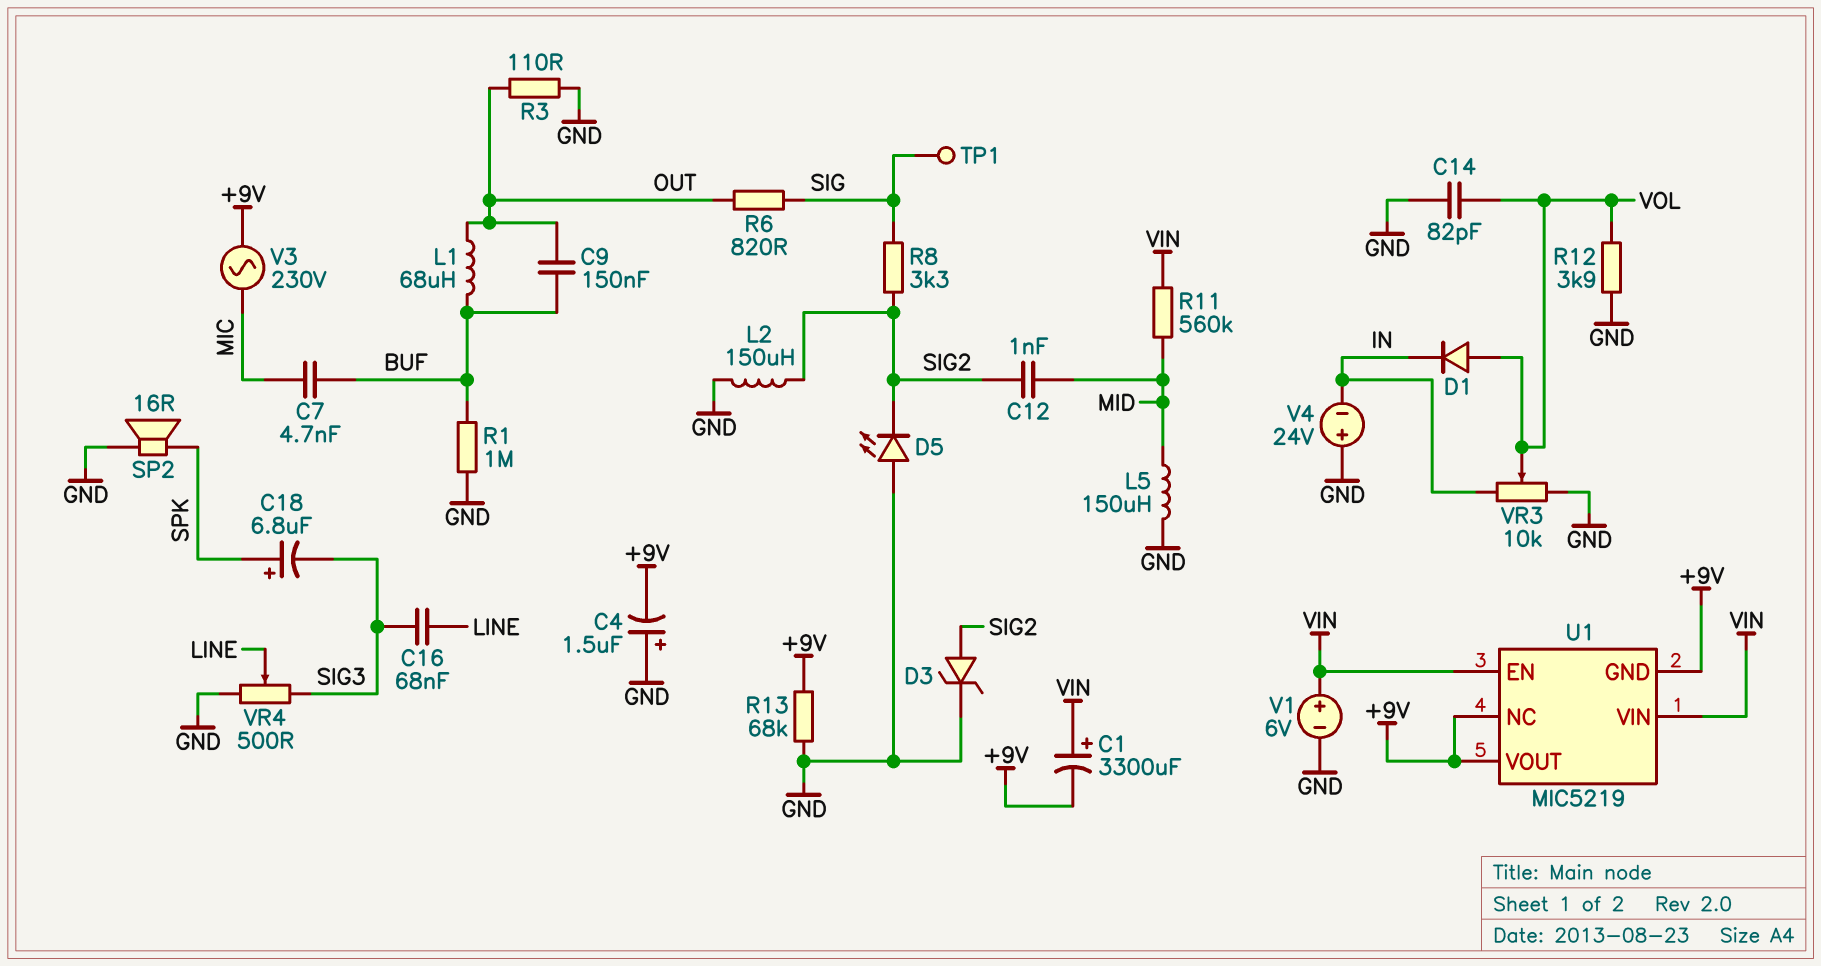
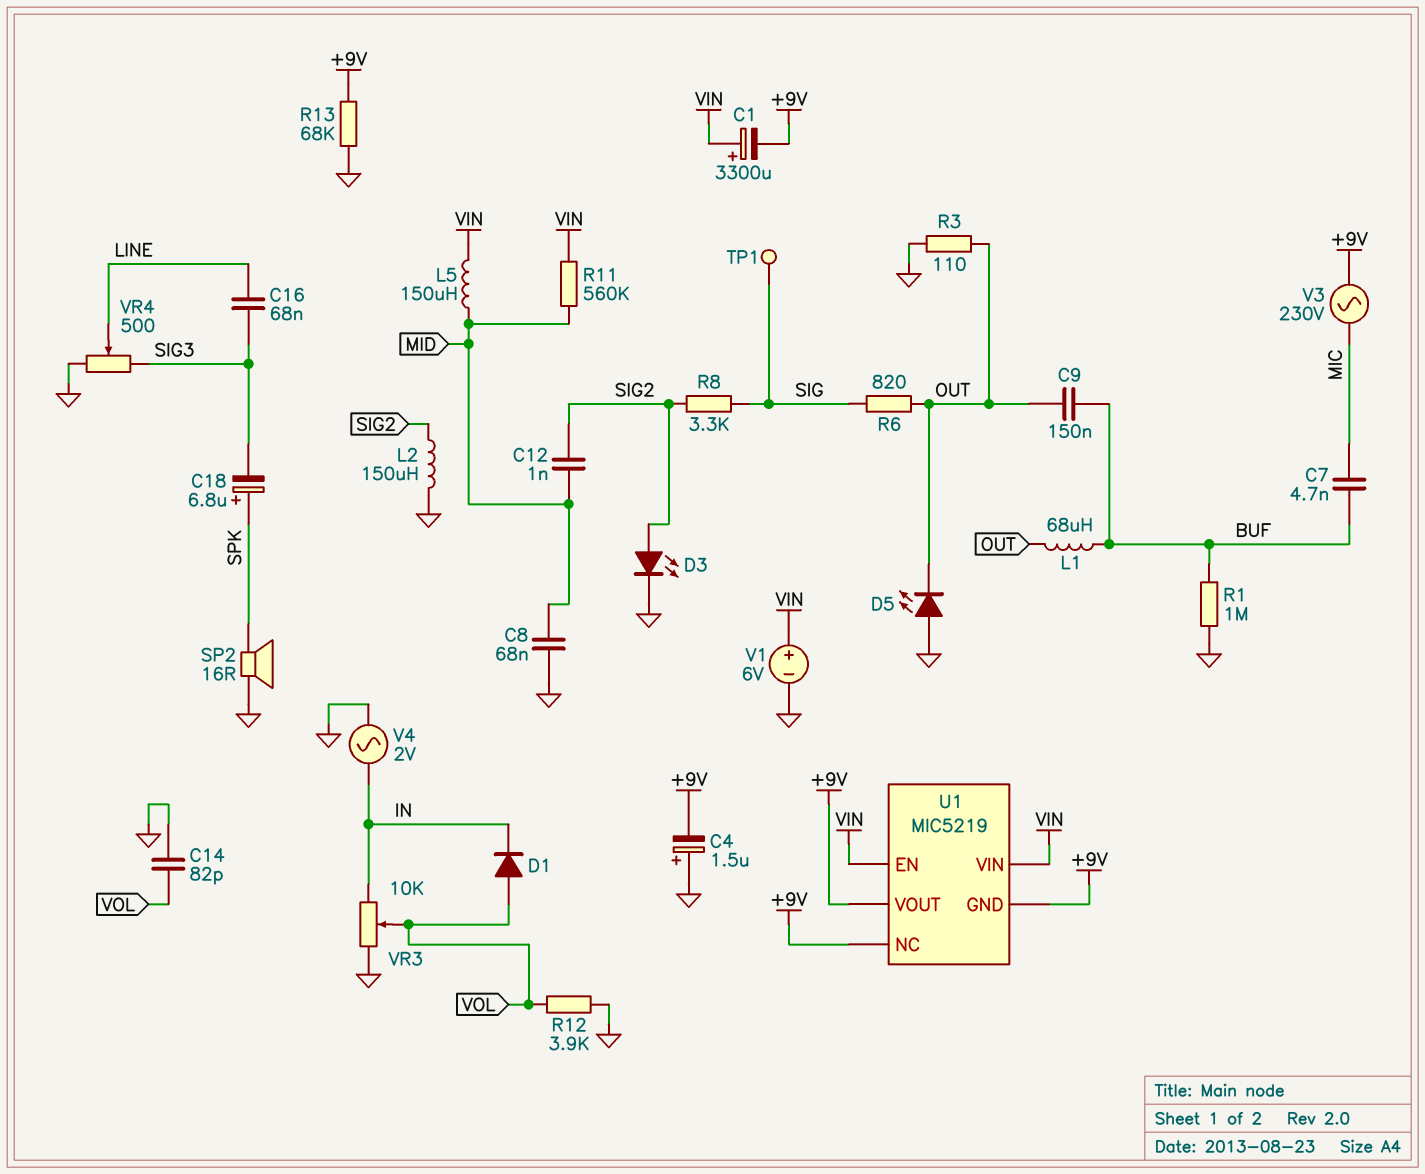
C8: none -> 68nF (GND, MID)
D3: zener (A SIG2, K GND) -> LED (A SIG2, K GND)
D5: LED (A GND, K SIG2) -> LED (A GND, K OUT)
L5: 150uH (GND, MID) -> 150uH (MID, VIN)
V4: 24V (plus GND, minus IN) -> AC 2V (GND, IN)

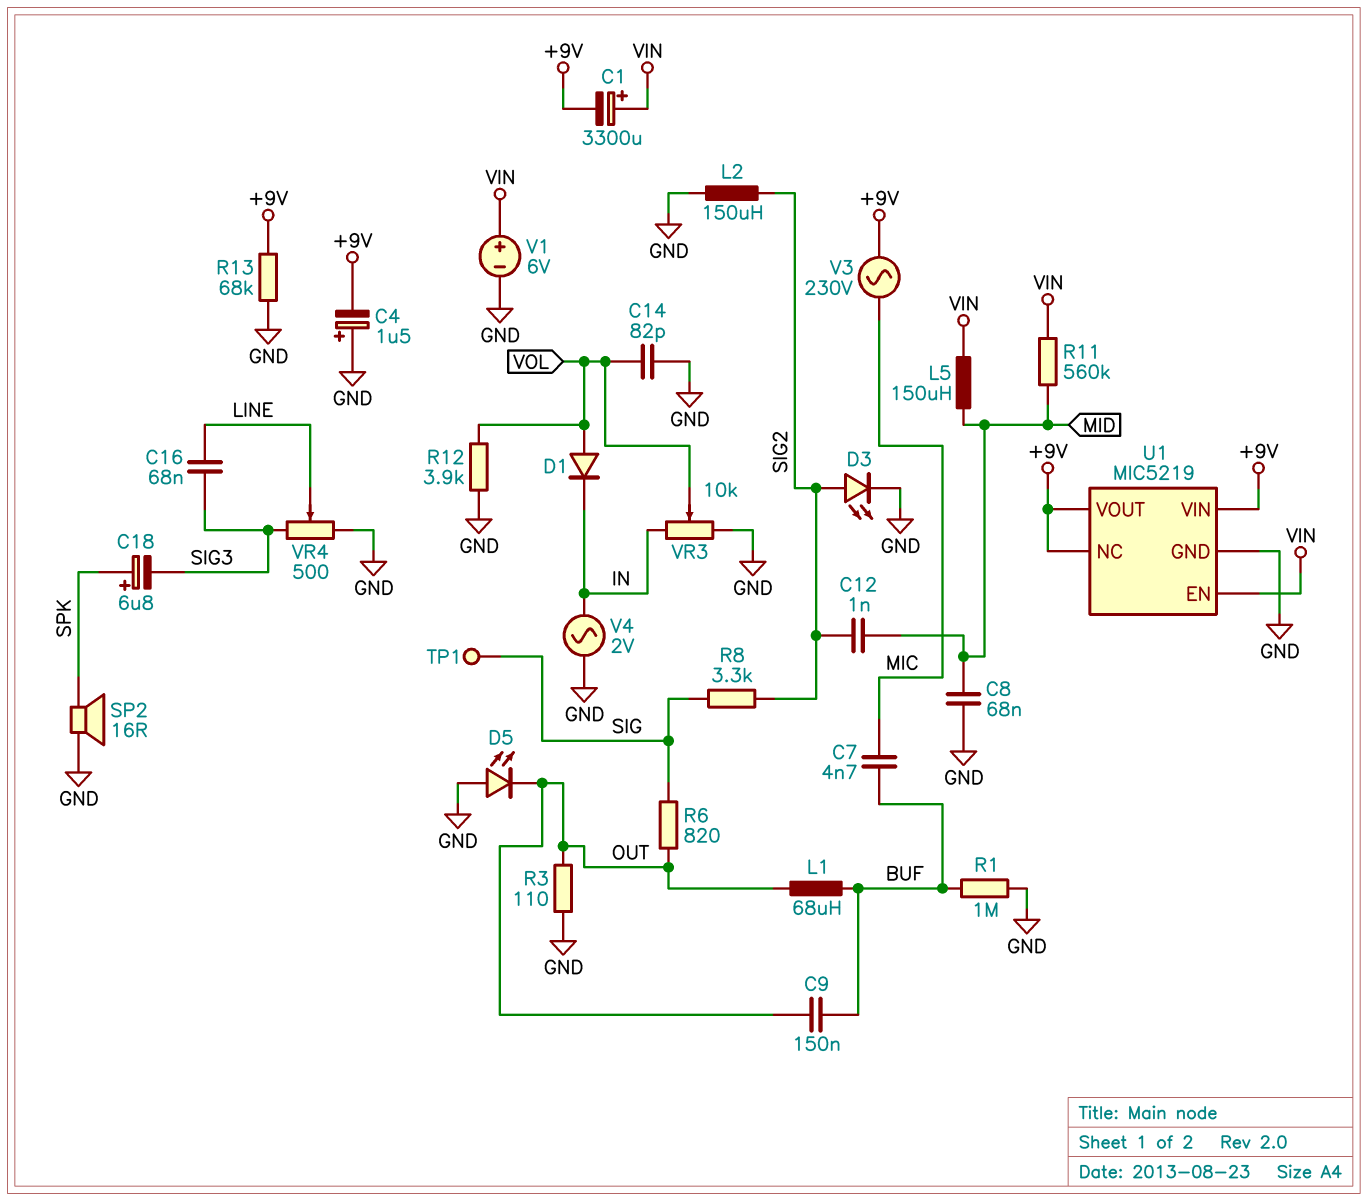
U1 pin GND: +9V -> GND
U1 pin VIN: VIN -> +9V

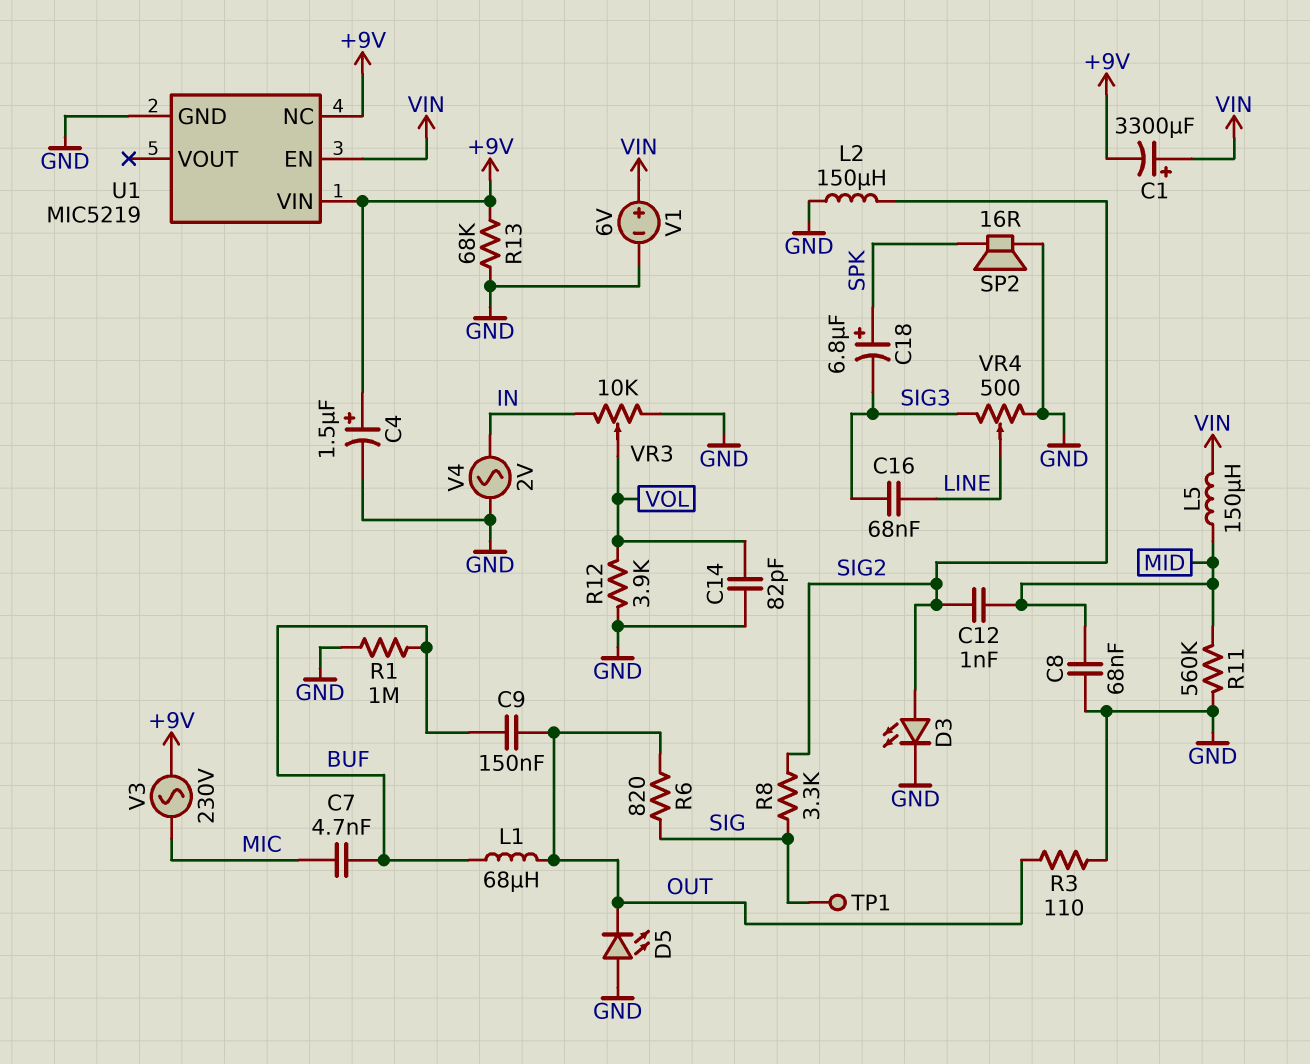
C4: 1.5uF (plus GND, minus +9V) -> 1.5uF (plus +9V, minus GND)
D1: diode (A VOL, K IN) -> none
R11: 560k (MID, VIN) -> 560k (GND, MID)
U1 pin VOUT: +9V -> none

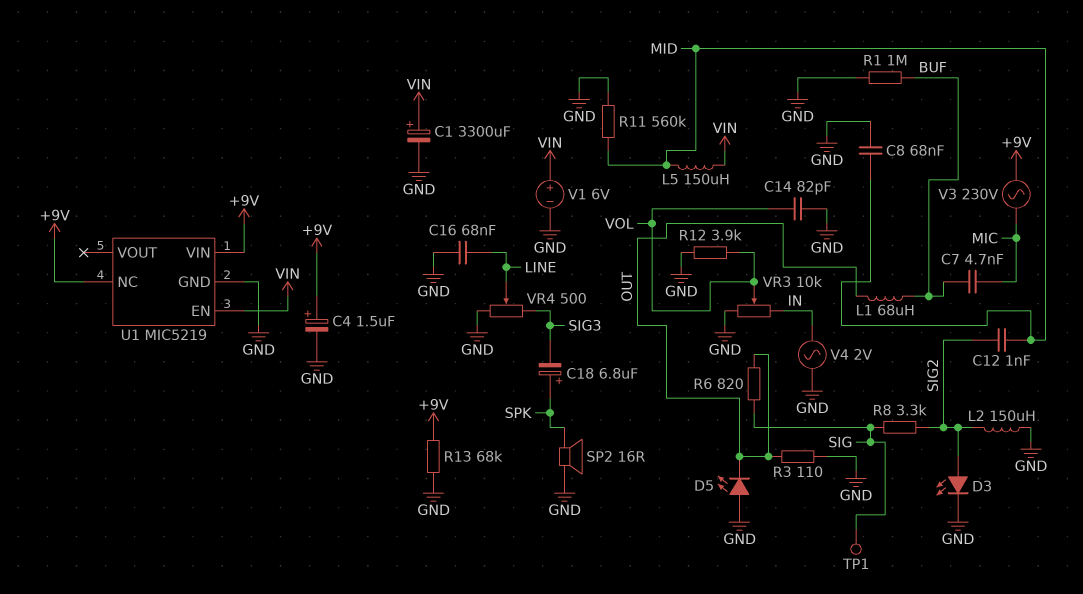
C1: 3300uF (plus VIN, minus +9V) -> 3300uF (plus VIN, minus GND)
C9: 150nF (BUF, OUT) -> none
C16: 68nF (LINE, SIG3) -> 68nF (GND, LINE)

